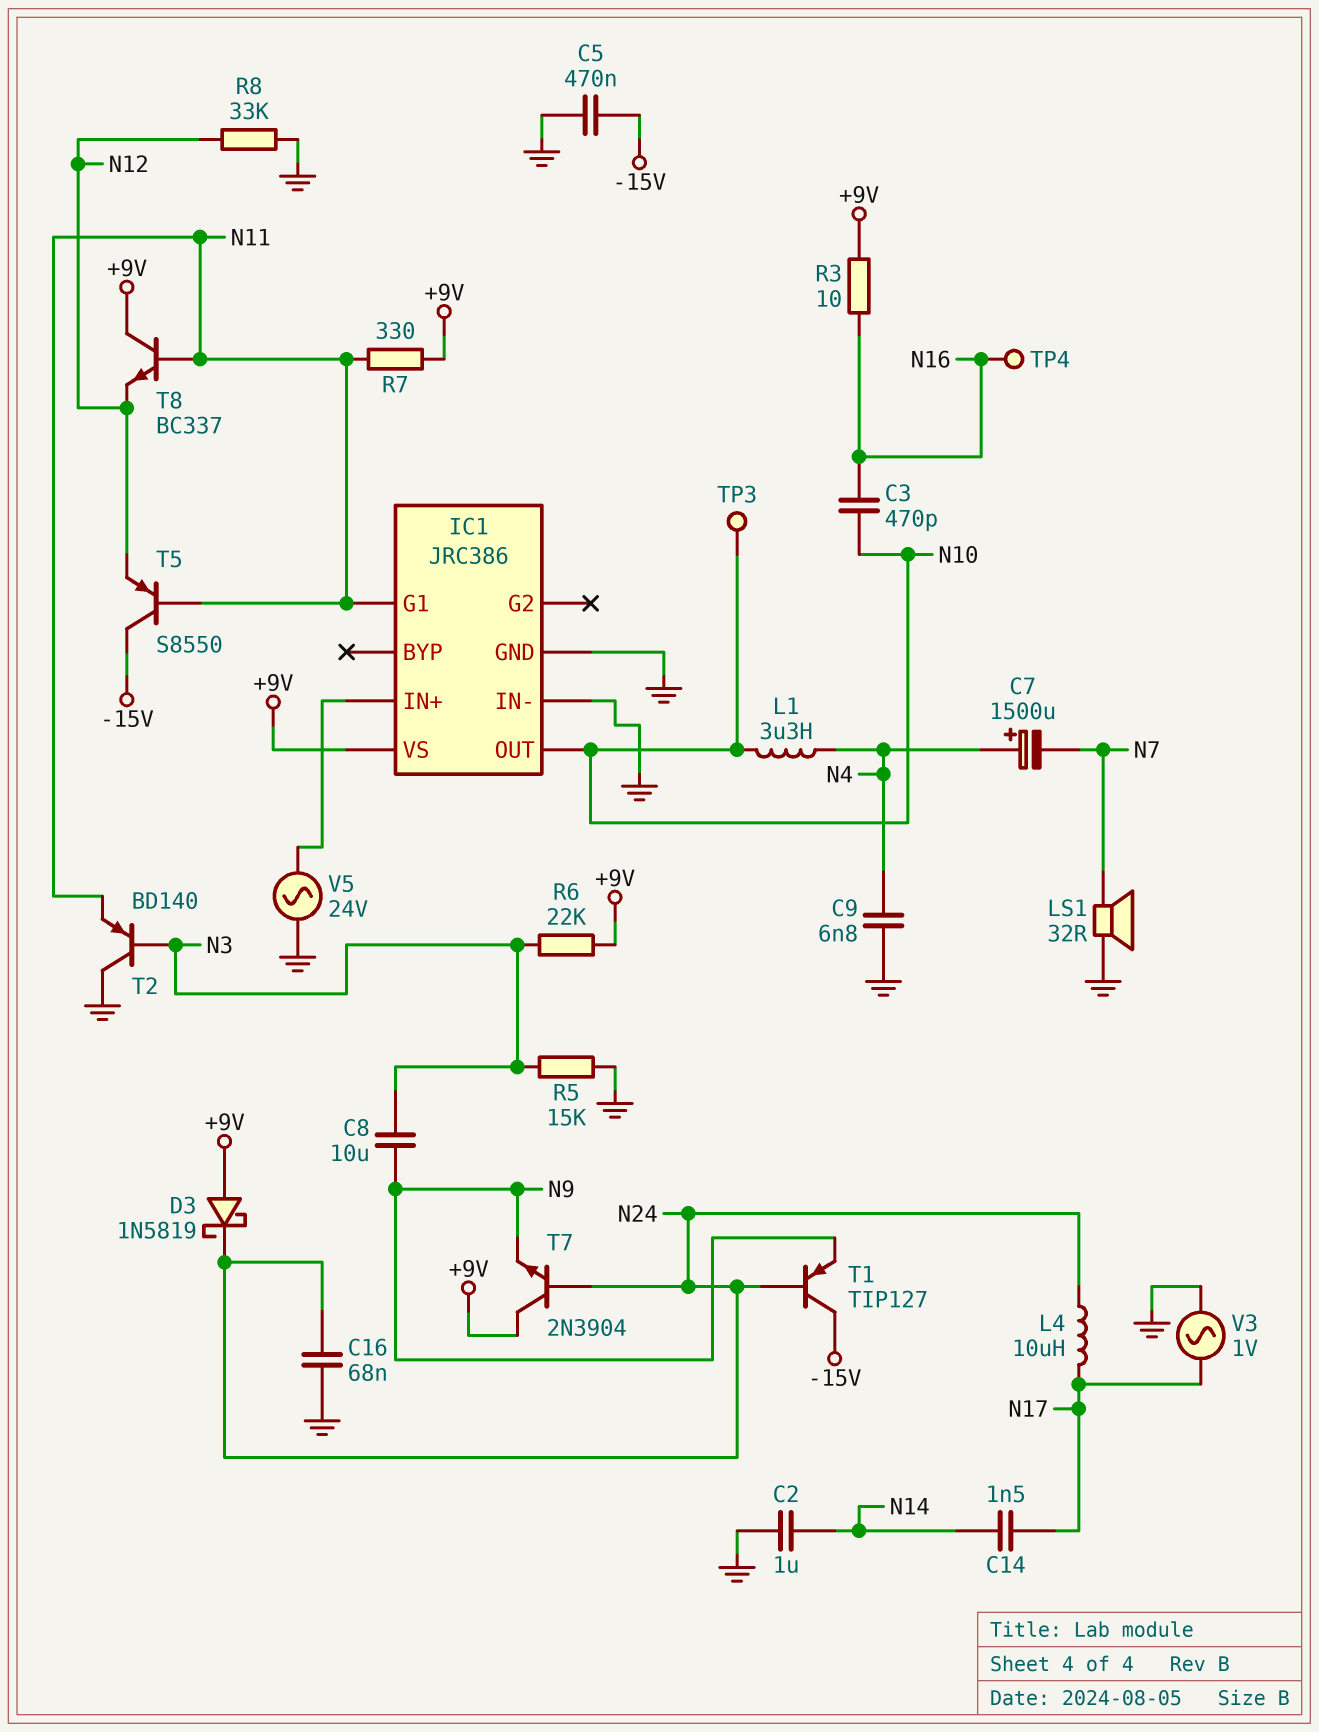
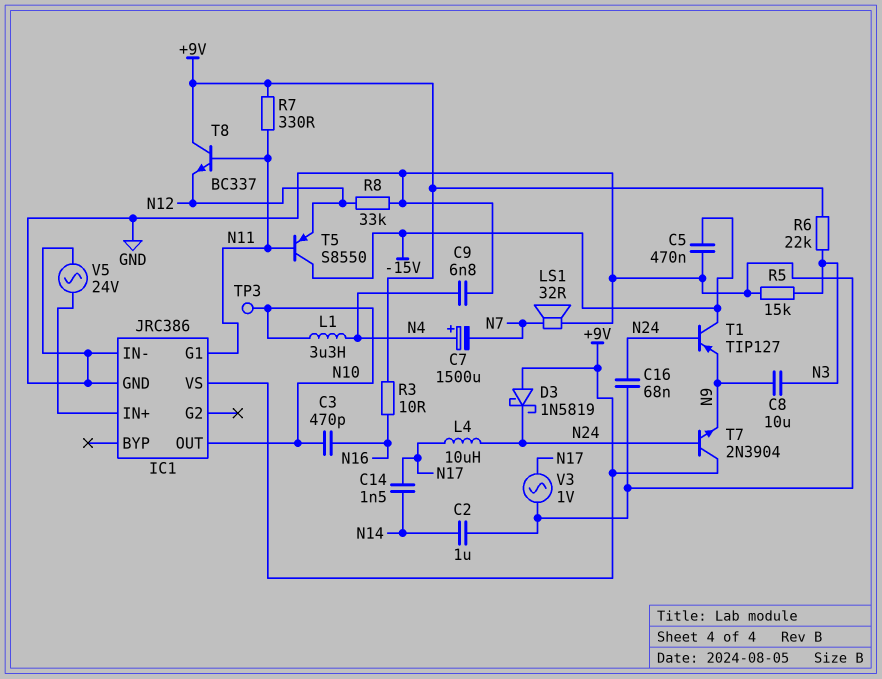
T2: PNP BD140 (B N3, C GND, E N11) -> none
TP4: test point (N16) -> none

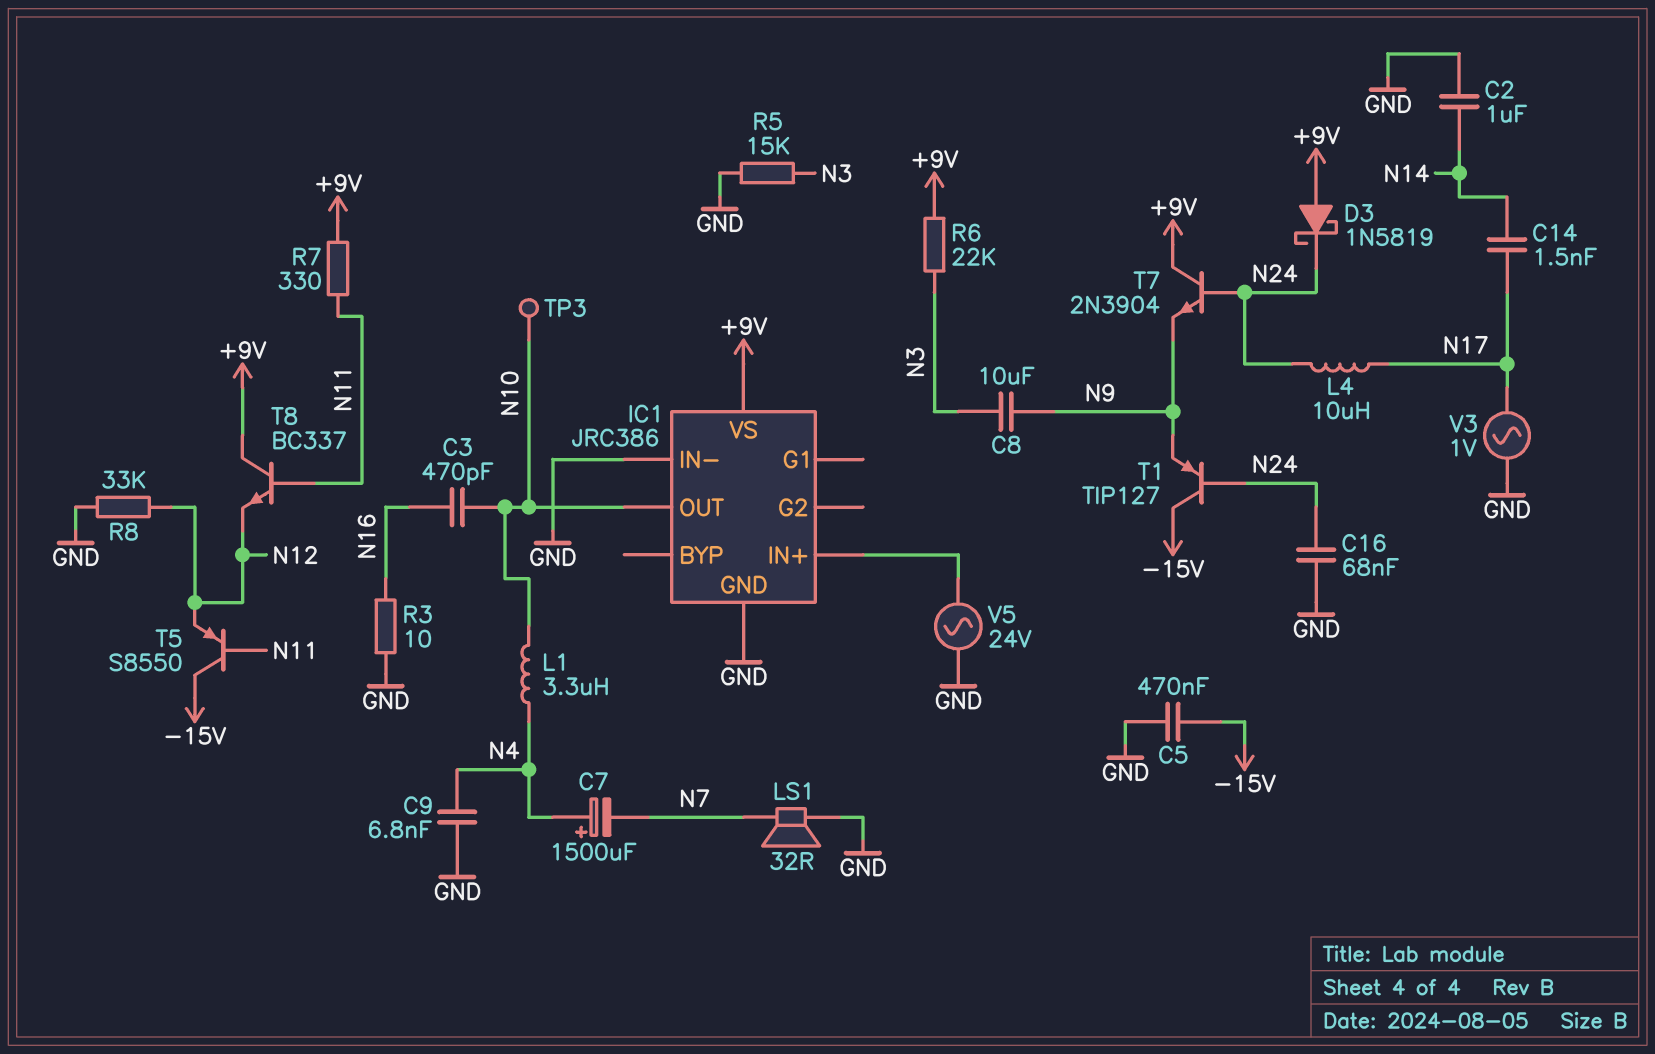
IC1 pin G1: N11 -> none
R3: 10 (+9V, N16) -> 10 (GND, N16)

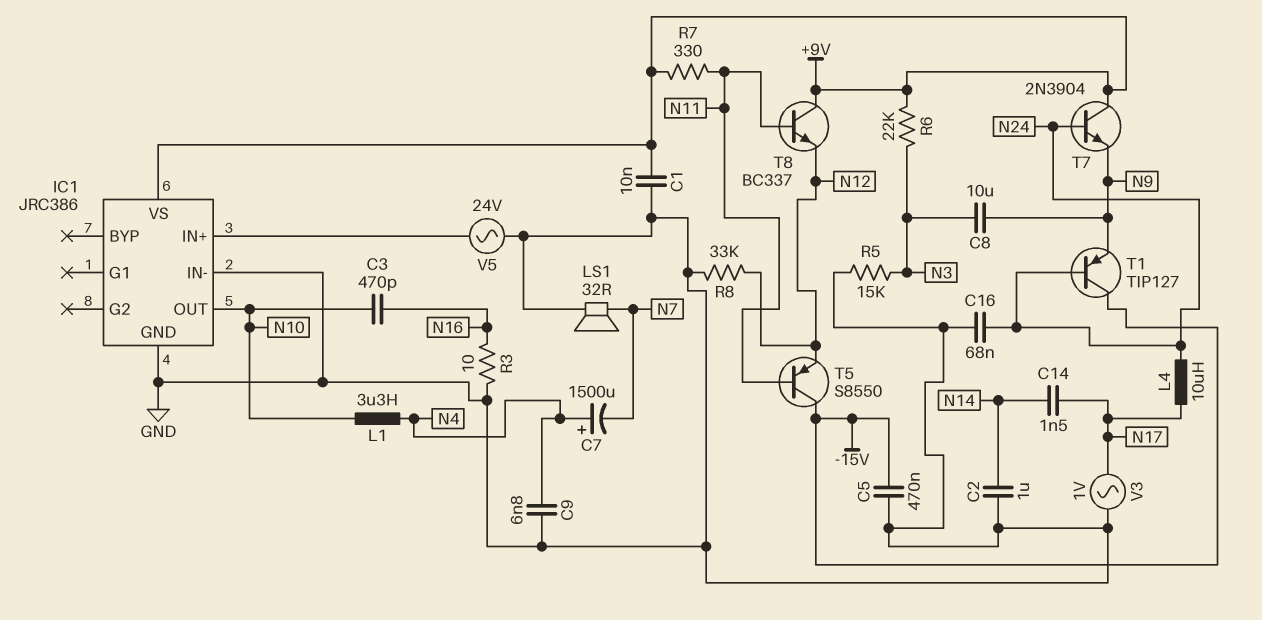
C1: none -> 10nF (+9V, GND)
D3: schottky 1N5819 (A +9V, K N24) -> none
TP3: test point (N10) -> none

